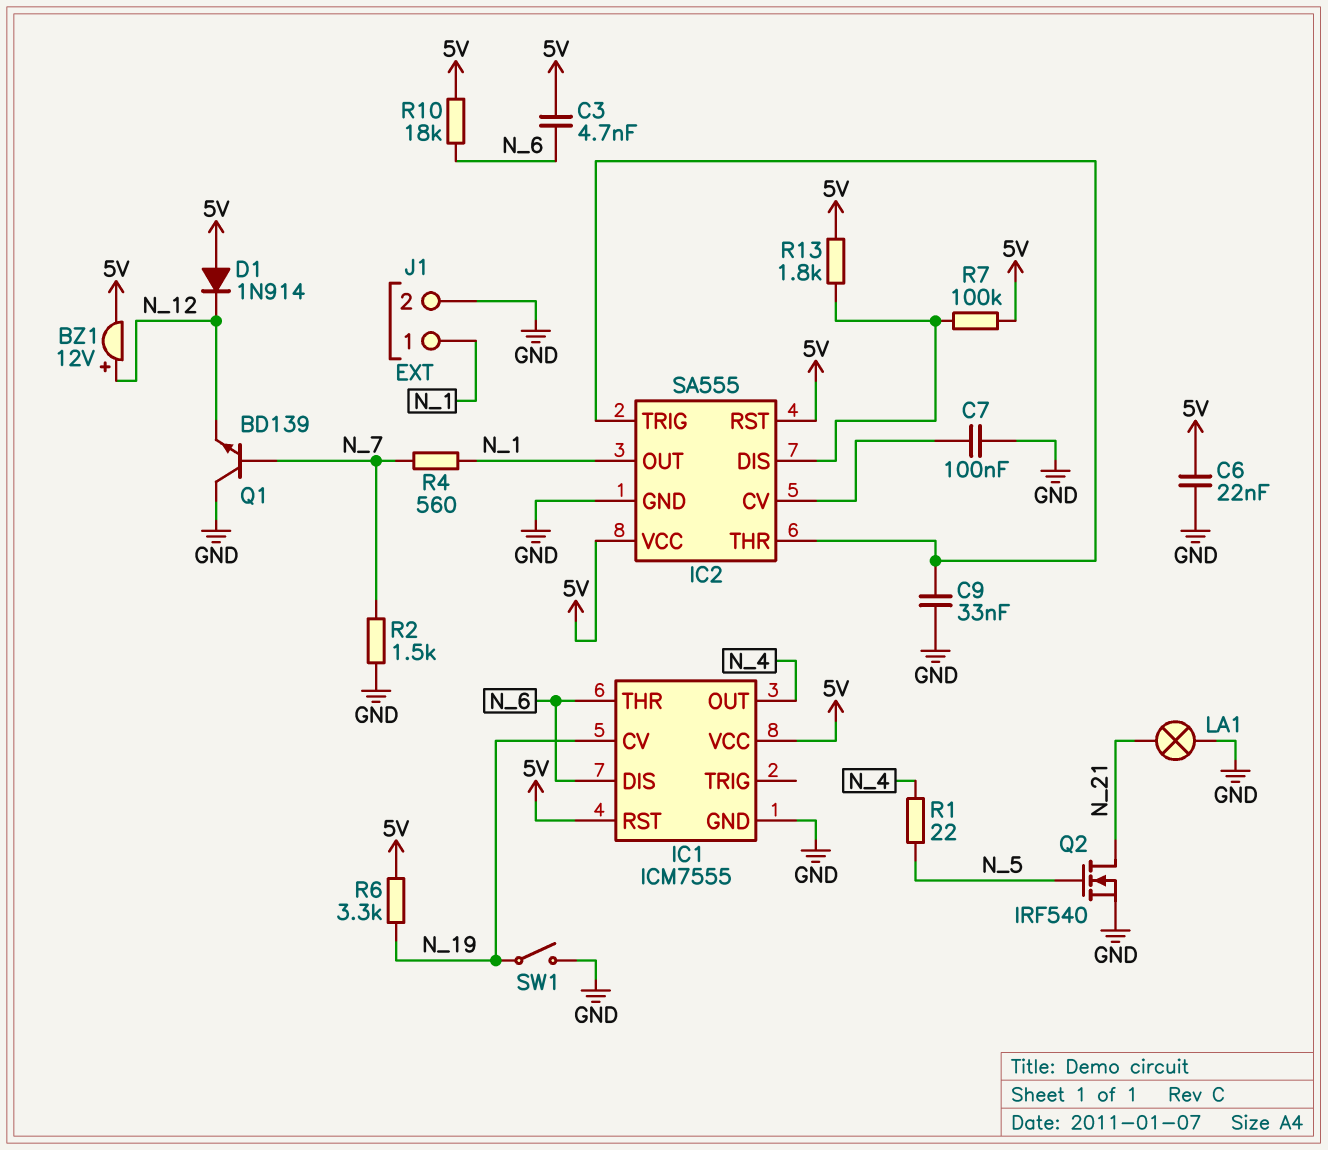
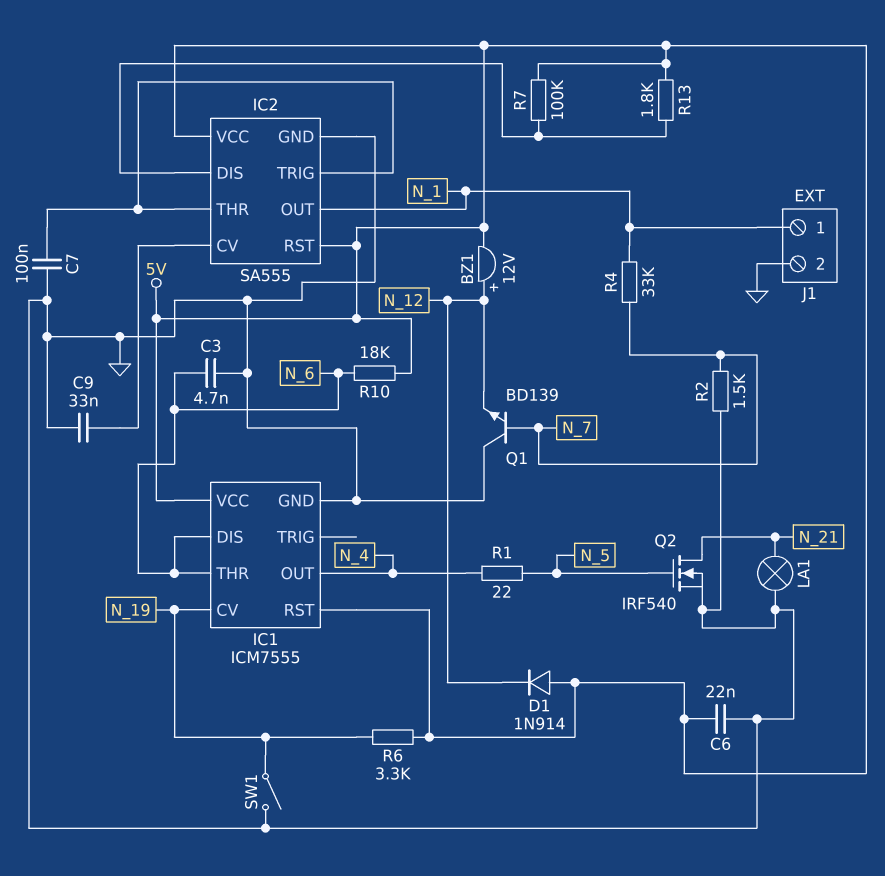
C3: 4.7nF (5V, N_6) -> 4.7nF (GND, N_6)
C7: 100nF (GND, IC2/CV) -> 100nF (GND, IC2/THR)
C9: 33nF (GND, IC2/THR) -> 33nF (GND, IC2/CV)
R4: 560 (N_1, N_7) -> 33k (N_1, N_7)

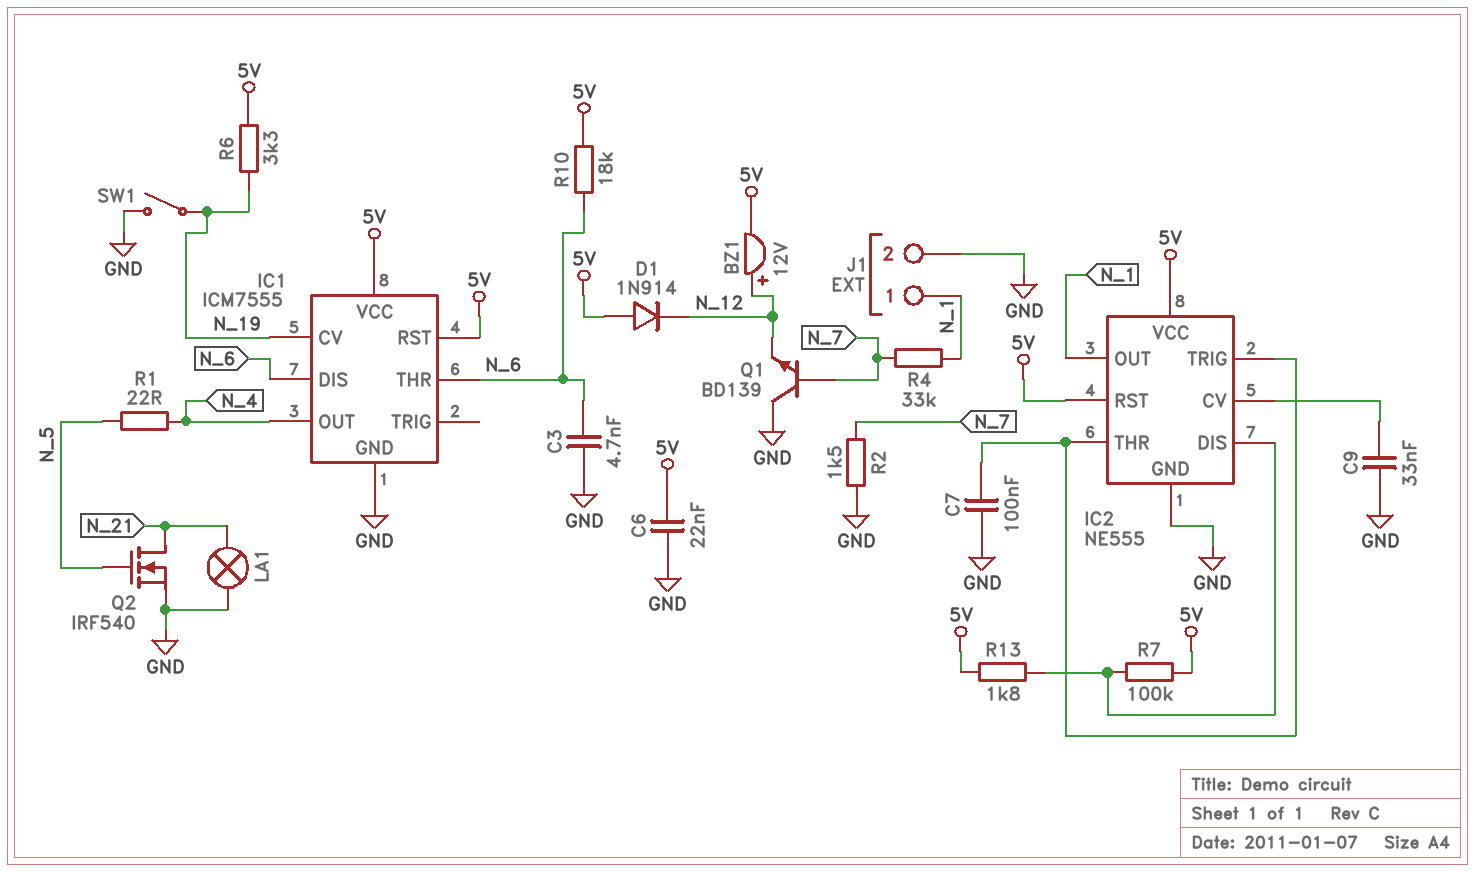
IC2: SA555 -> NE555

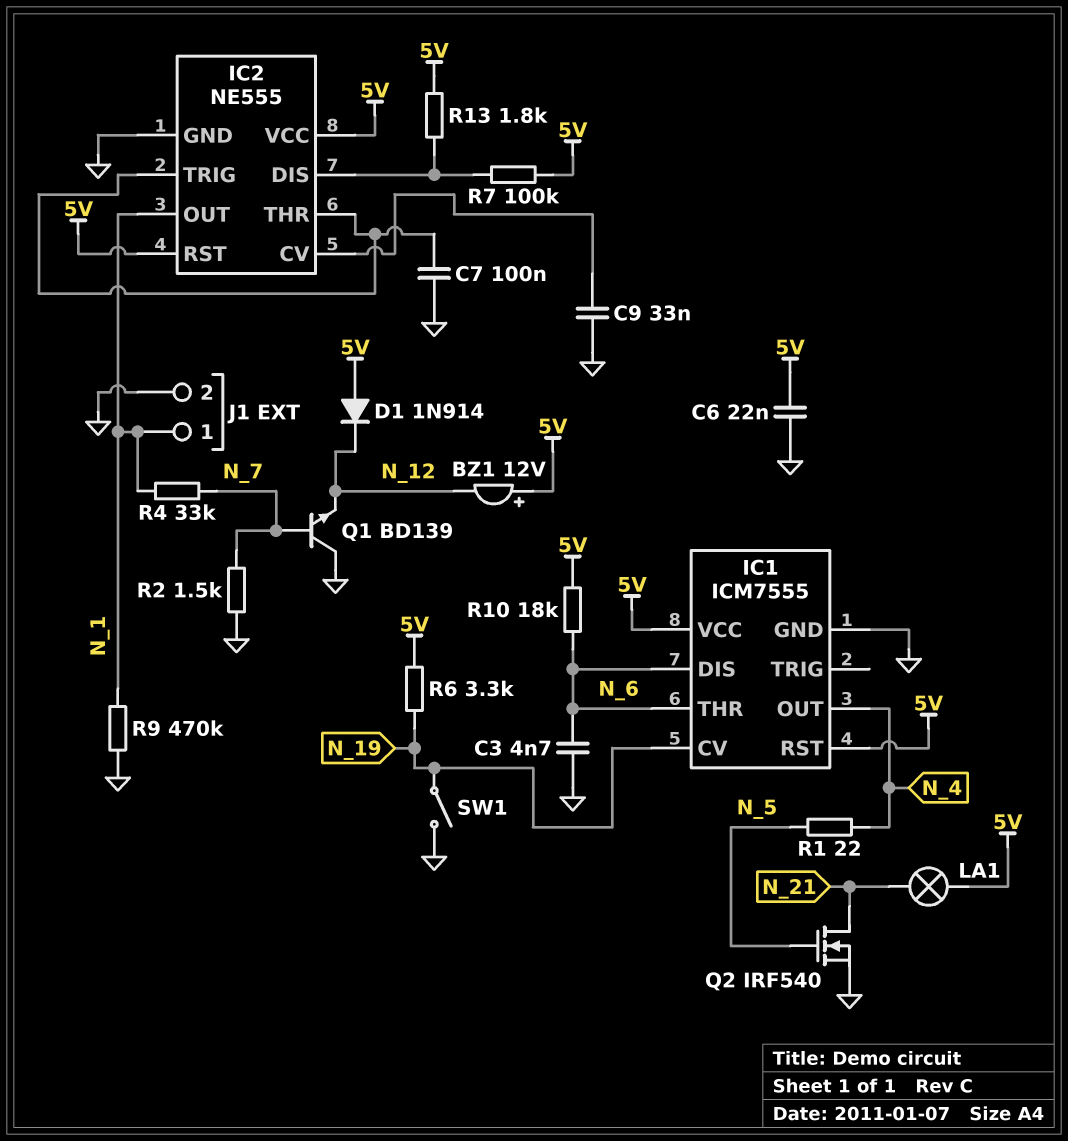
BZ1: buzzer 12V (plus N_12, minus 5V) -> buzzer 12V (plus 5V, minus N_12)
LA1: lamp (GND, N_21) -> lamp (5V, N_21)
R9: none -> 470k (GND, N_1)

